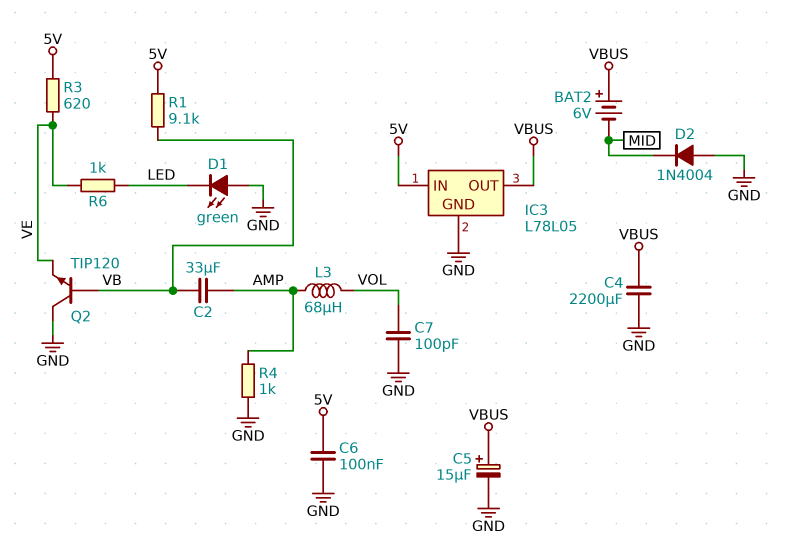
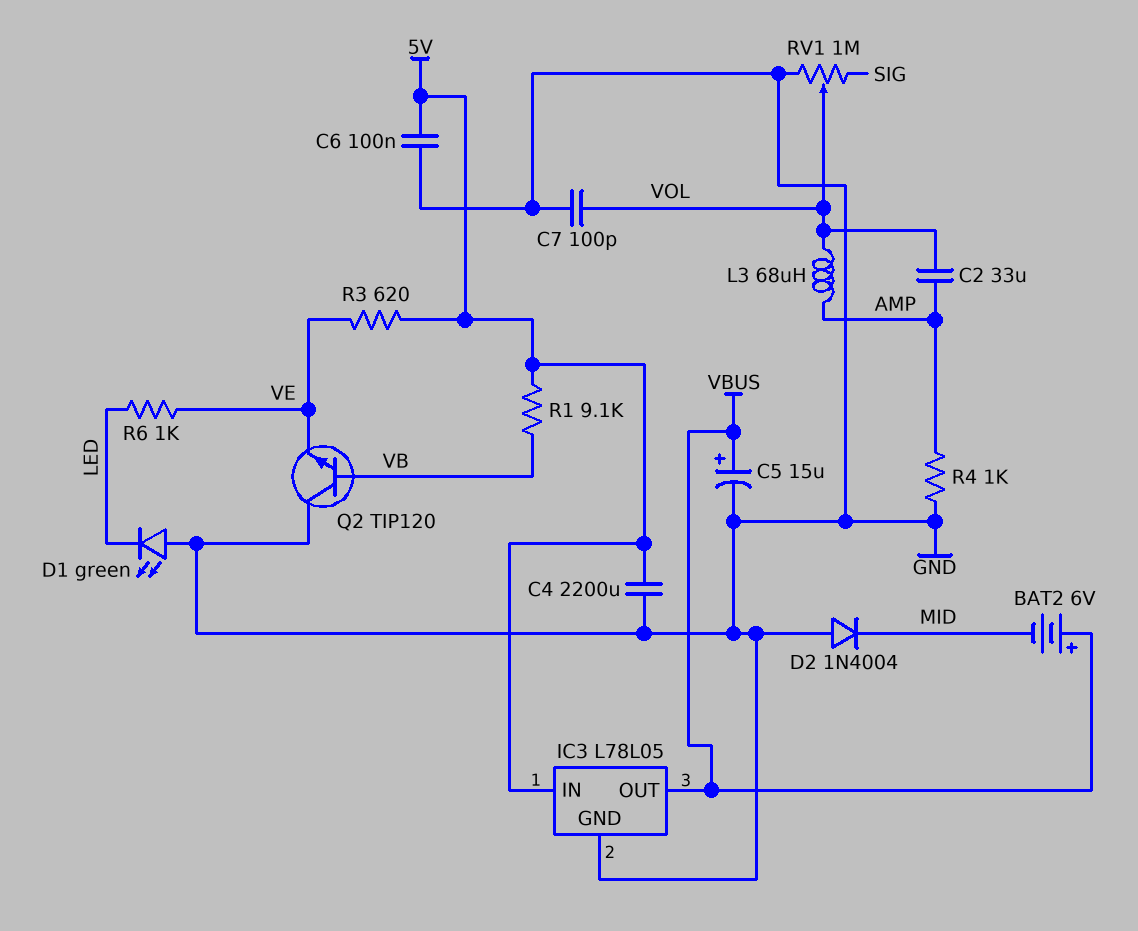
C2: 33uF (AMP, VB) -> 33uF (AMP, VOL)
C4: 2200uF (GND, VBUS) -> 2200uF (5V, GND)
RV1: none -> 1M (GND, SIG, wiper VOL)

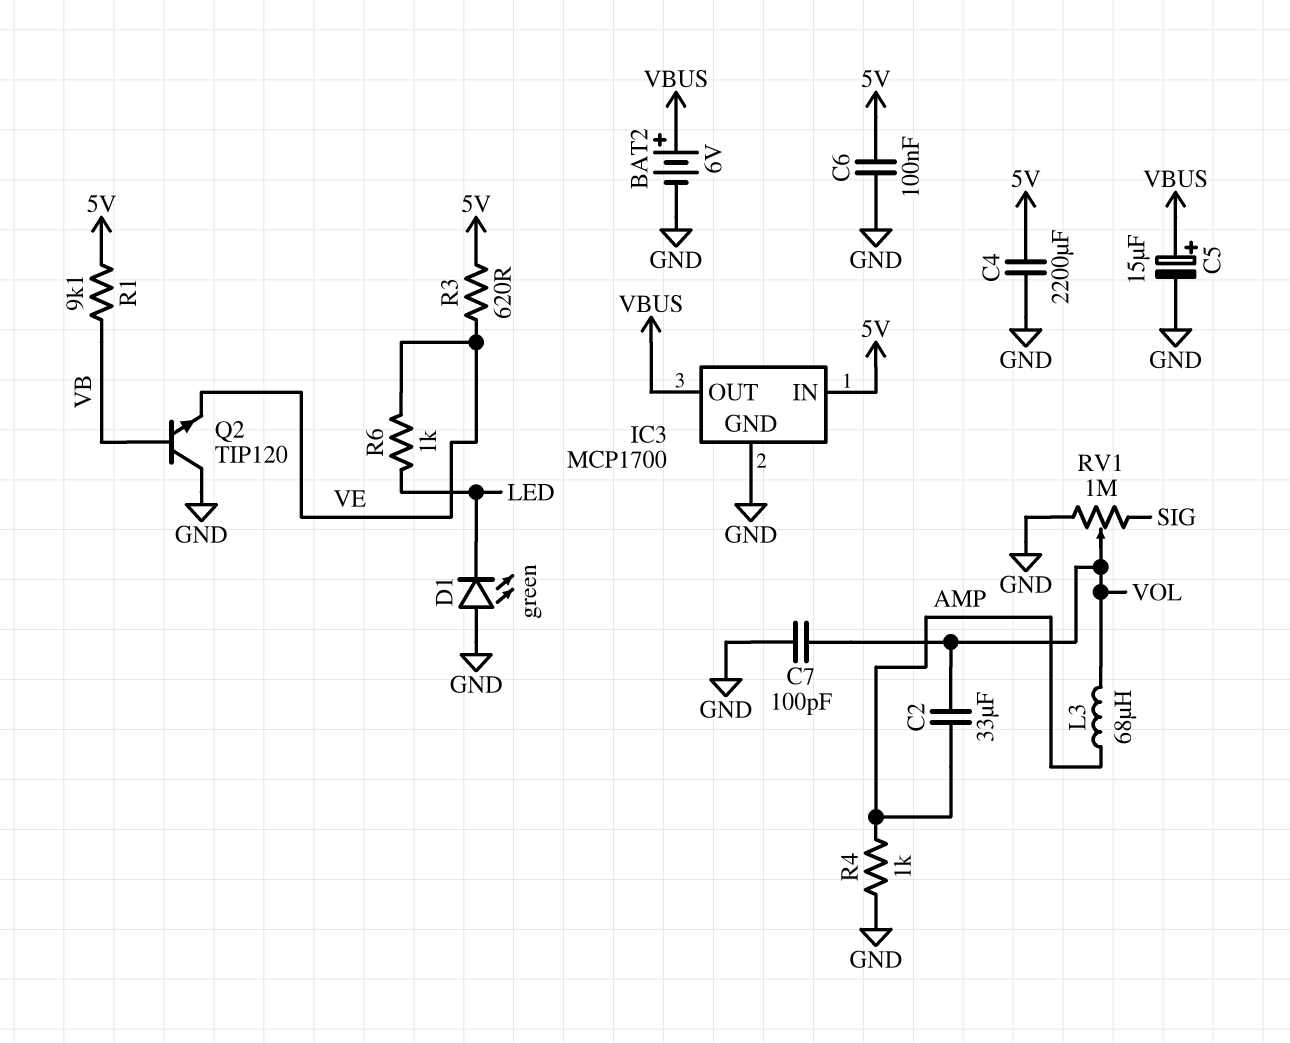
BAT2: 6V (plus VBUS, minus MID) -> 6V (plus VBUS, minus GND)
D2: diode 1N4004 (A GND, K MID) -> none
IC3: L78L05 -> MCP1700

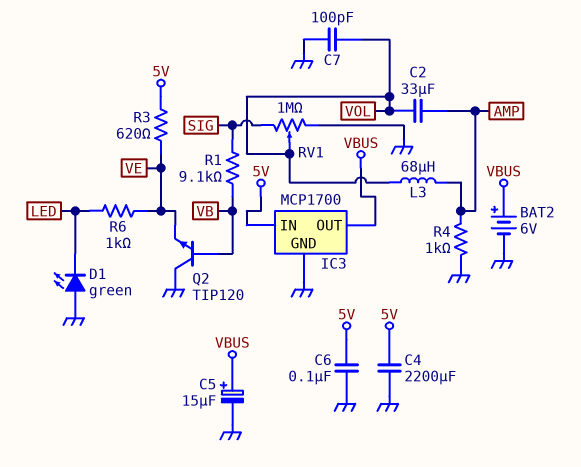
R1: 9.1k (5V, VB) -> 9.1k (SIG, VB)

